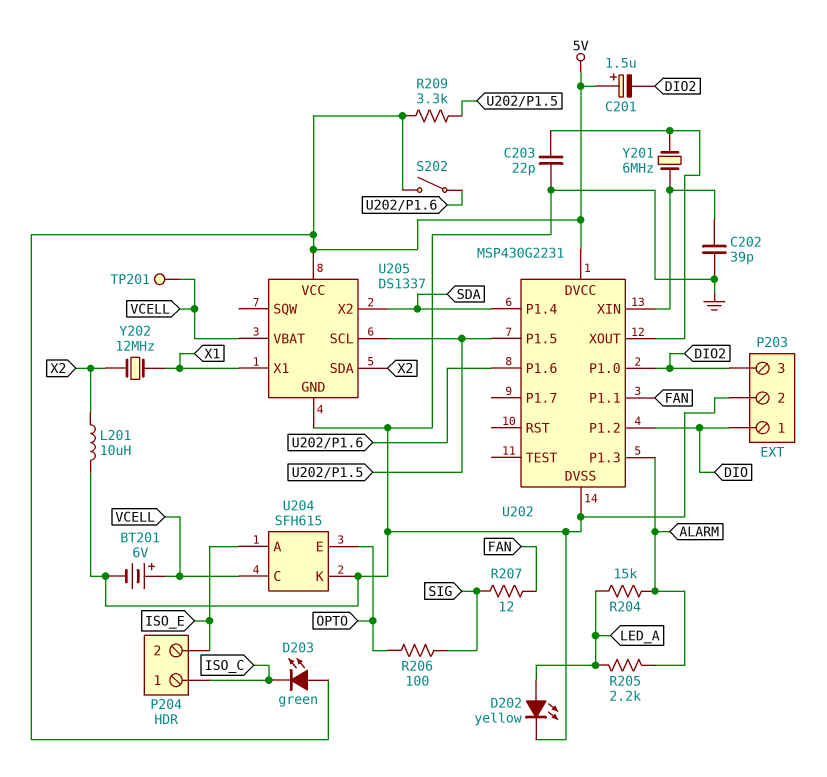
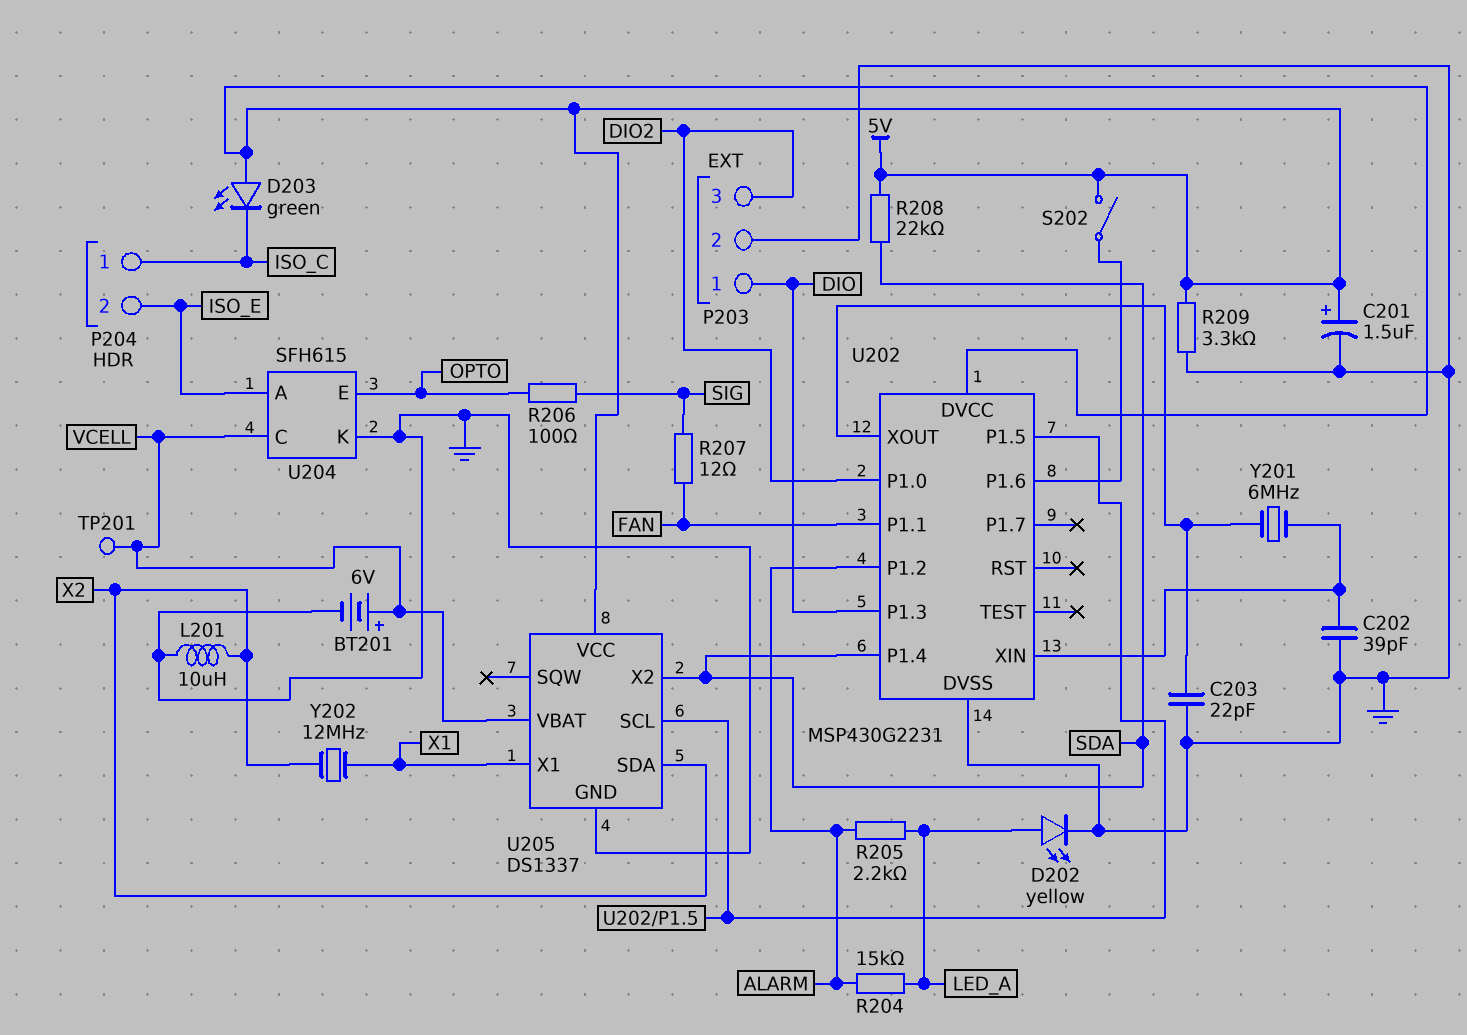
C201: 1.5uF (plus 5V, minus DIO2) -> 1.5uF (plus 5V, minus GND)
R208: none -> 22k (5V, SDA)
R209: 3.3k (5V, U202/P1.5) -> 3.3k (5V, GND)
U202 pin P1.2: DIO -> ALARM
U202 pin P1.3: ALARM -> DIO

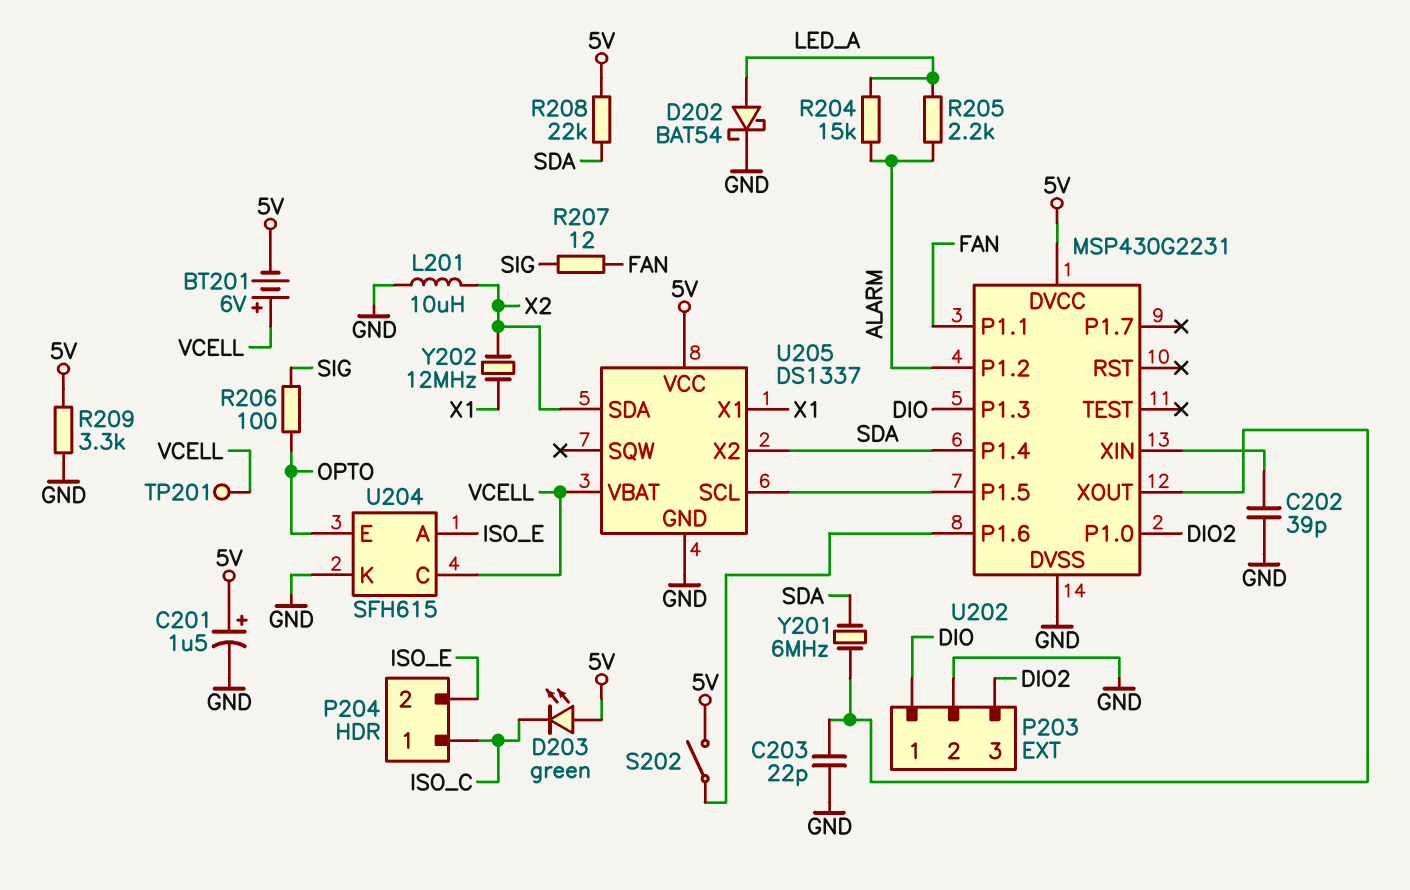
BT201: 6V (plus VCELL, minus GND) -> 6V (plus VCELL, minus 5V)
D202: LED yellow (A LED_A, K GND) -> schottky BAT54 (A LED_A, K GND)
Y201: 6MHz (U202/XIN, U202/XOUT) -> 6MHz (SDA, U202/XOUT)

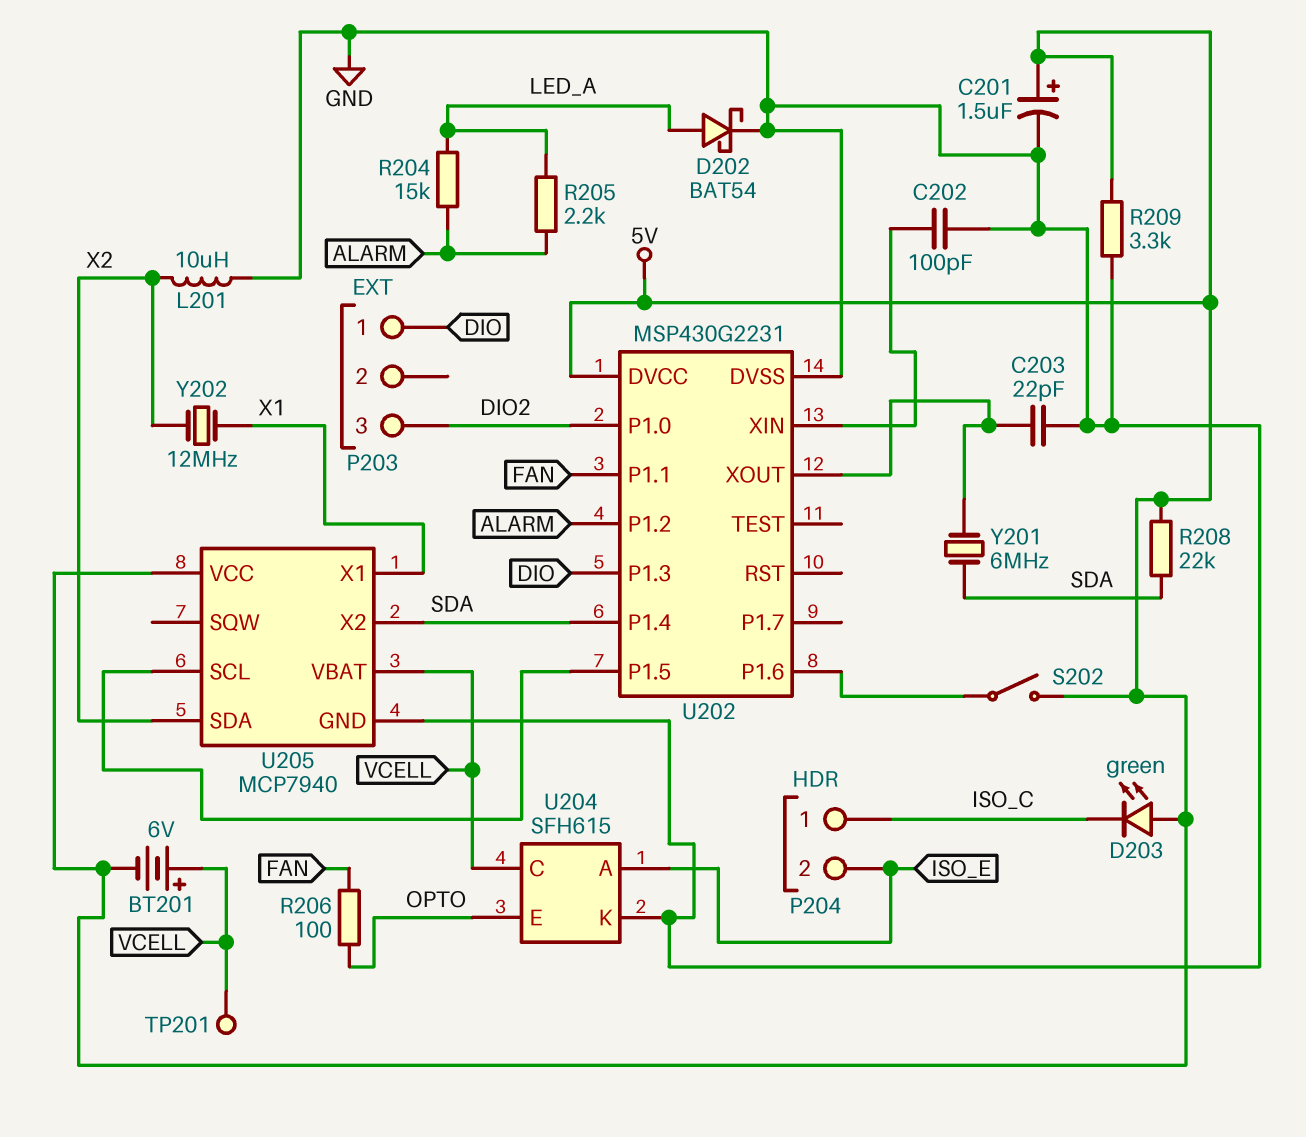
C202: 39pF (GND, U202/XIN) -> 100pF (GND, U202/XIN)
P203 pin 2: GND -> none
R206: 100 (OPTO, SIG) -> 100 (FAN, OPTO)
R207: 12 (FAN, SIG) -> none
U205: DS1337 -> MCP7940

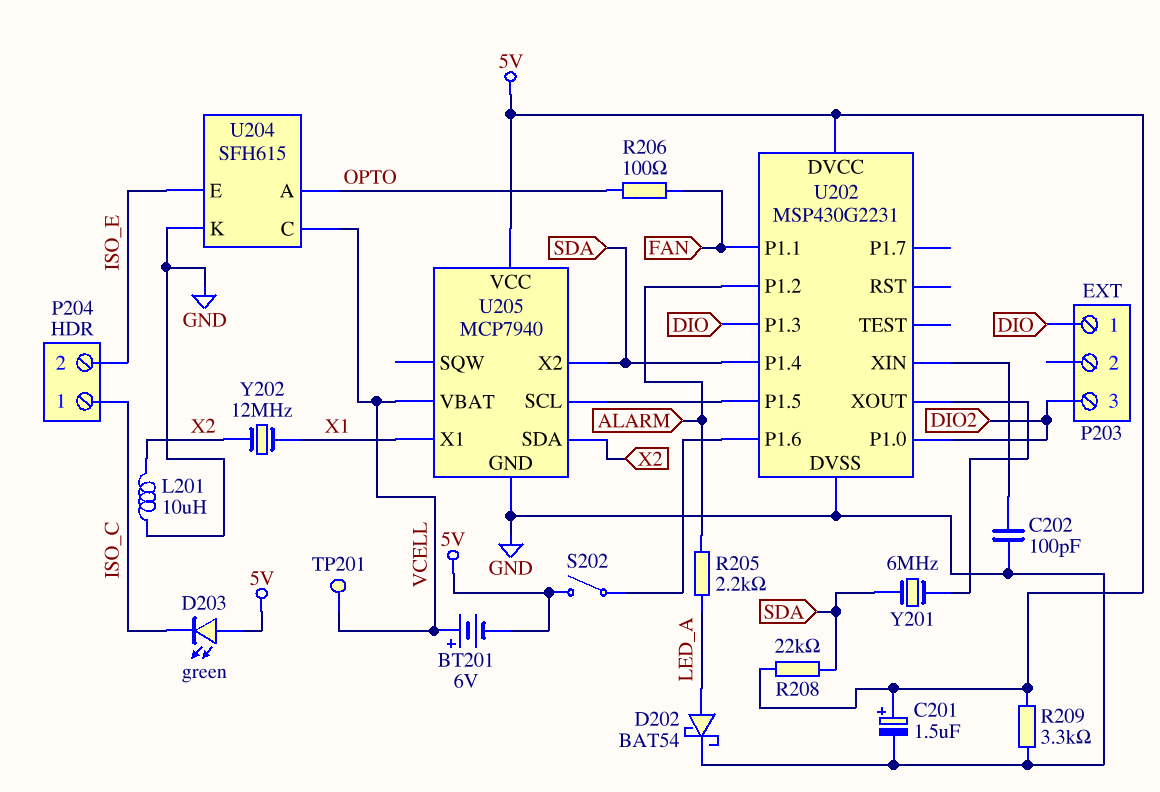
C203: 22pF (GND, U202/XOUT) -> none
R204: 15k (ALARM, LED_A) -> none
U204 pin A: ISO_E -> OPTO
U204 pin E: OPTO -> ISO_E

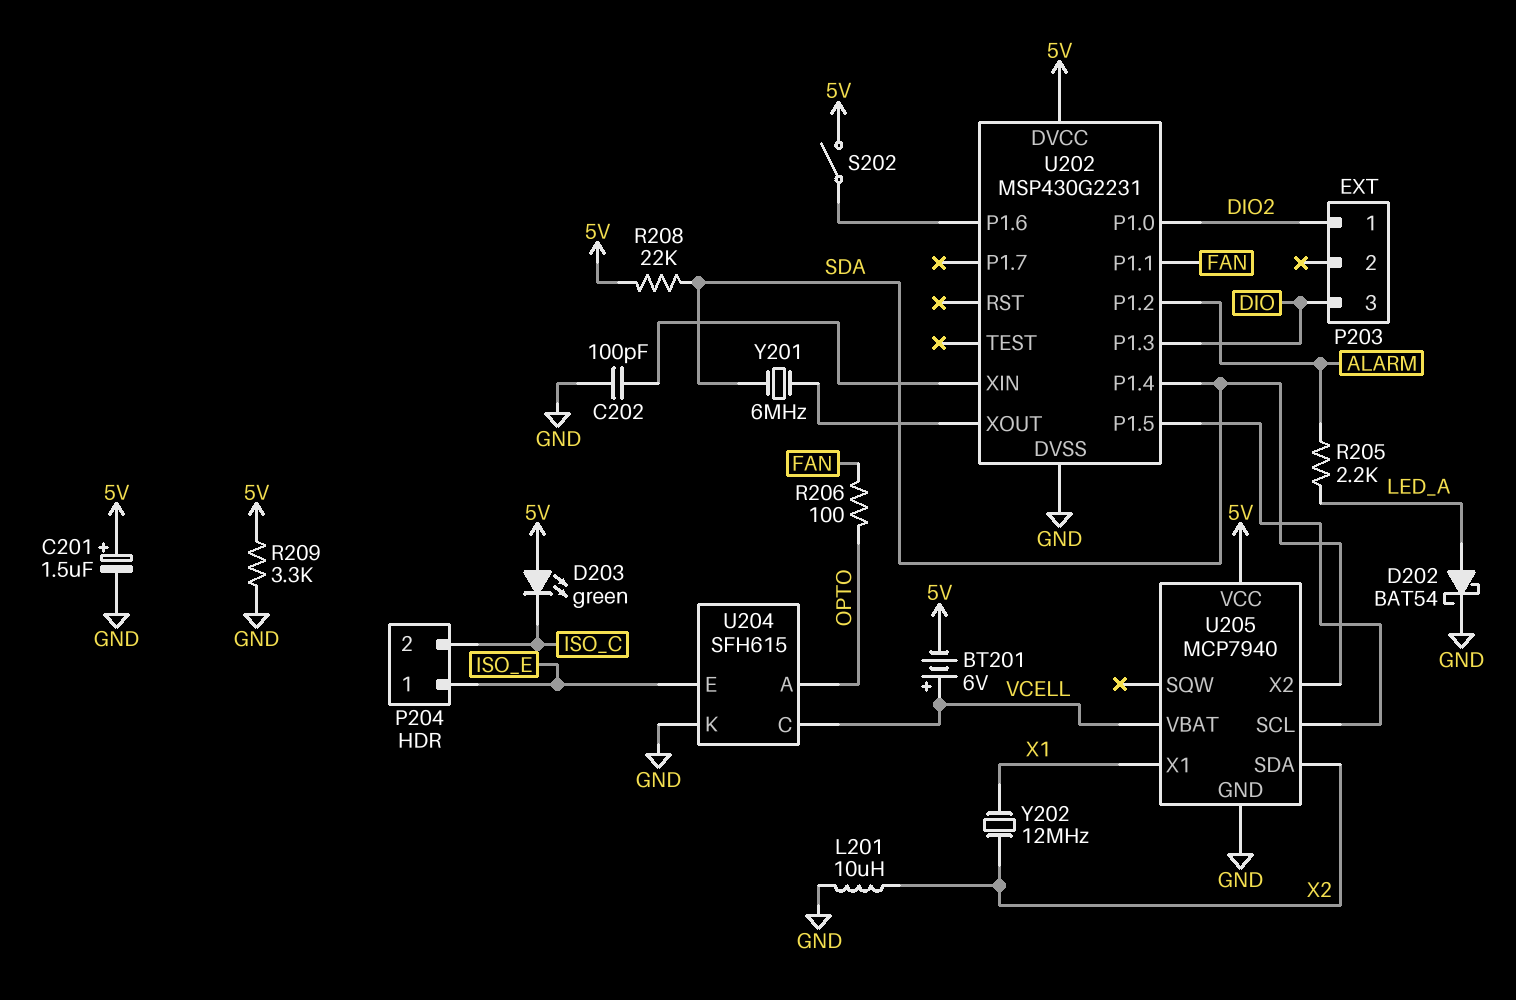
P203 pin 1: DIO -> DIO2
P203 pin 3: DIO2 -> DIO
P204 pin 1: ISO_C -> ISO_E
P204 pin 2: ISO_E -> ISO_C
TP201: test point (VCELL) -> none

